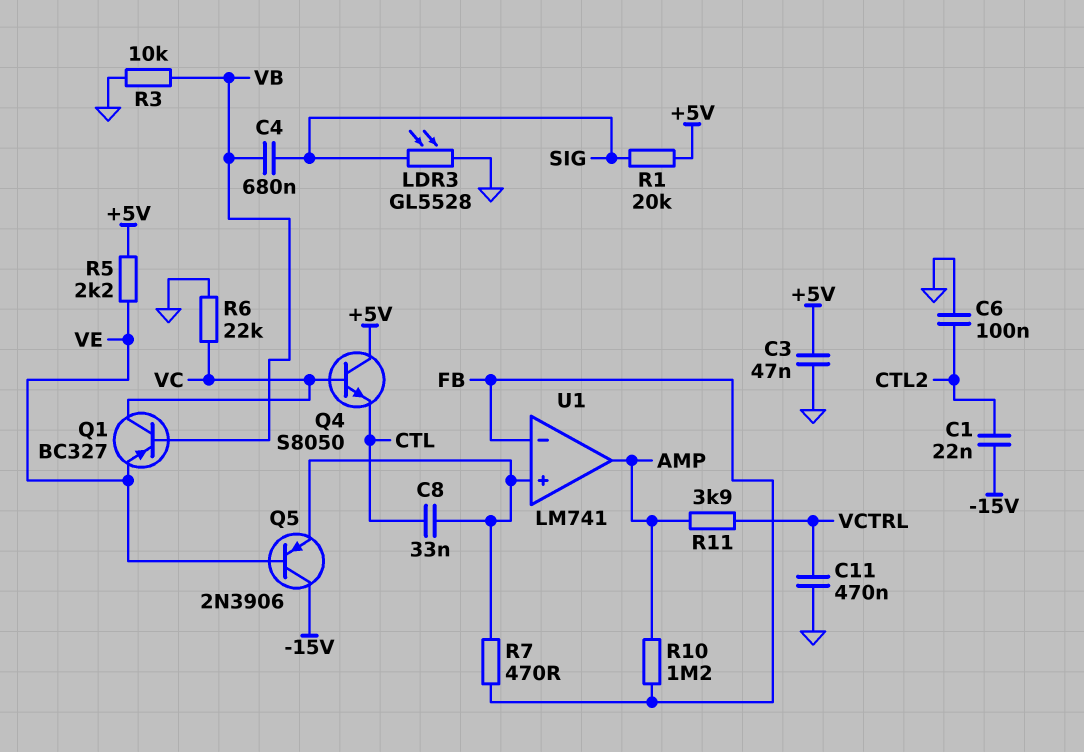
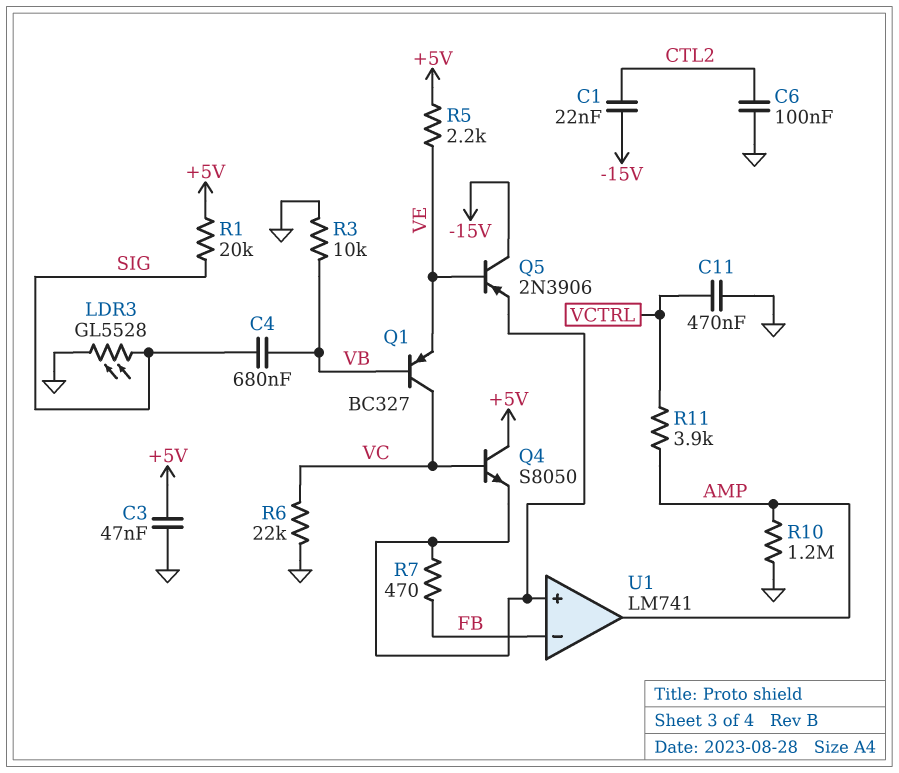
C8: 33nF (CTL, U1/in+) -> none
Q4: NPN S8050 (B VC, C +5V, E CTL) -> NPN S8050 (B VC, C +5V, E U1/in+)
R10: 1.2M (AMP, FB) -> 1.2M (AMP, GND)

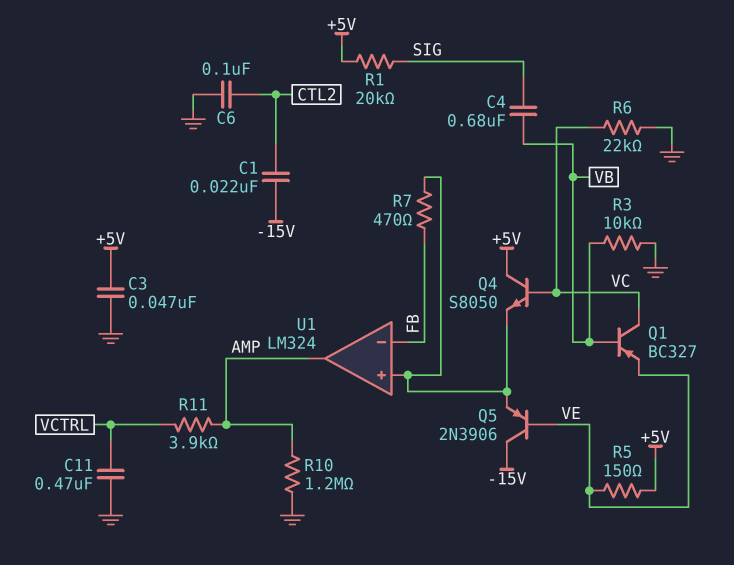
LDR3: GL5528 (GND, SIG) -> none
R5: 2.2k (+5V, VE) -> 150 (+5V, VE)
U1: LM741 -> LM324

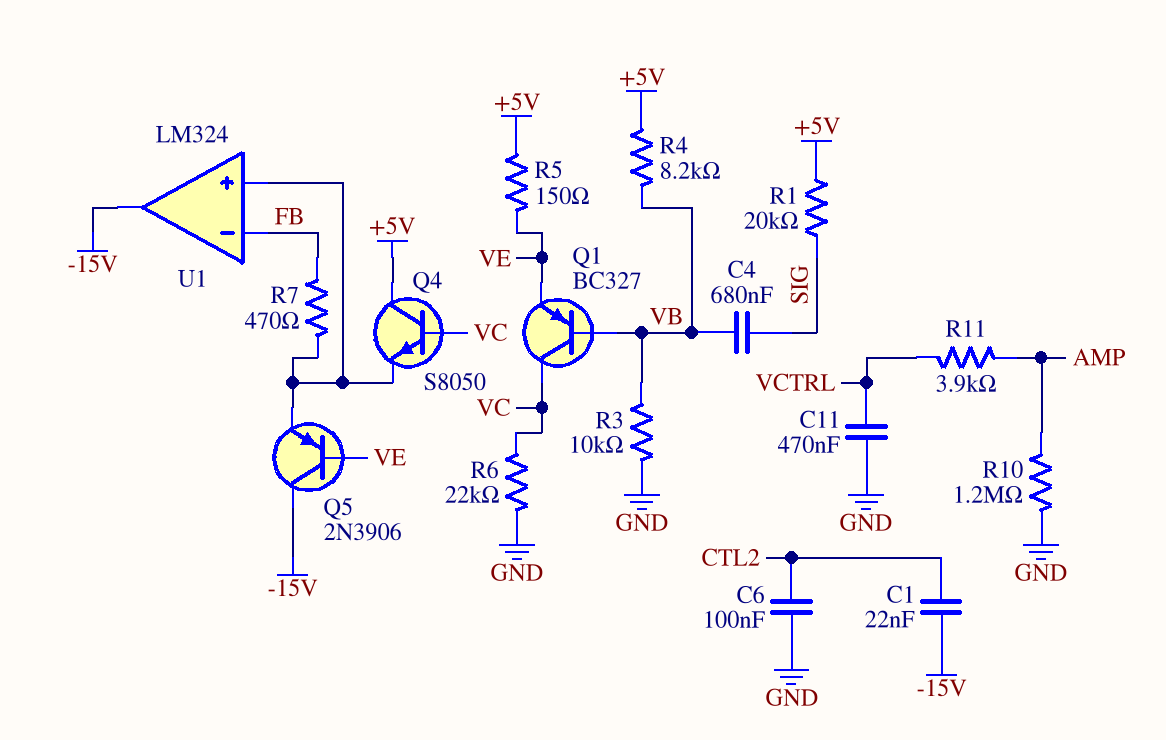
C3: 47nF (+5V, GND) -> none
R4: none -> 8.2k (+5V, VB)
U1 pin out: AMP -> -15V

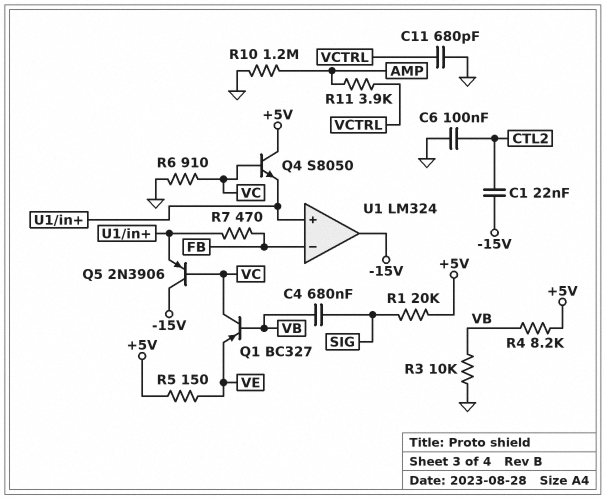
C11: 470nF (GND, VCTRL) -> 680pF (GND, VCTRL)
Q5: PNP 2N3906 (B VE, C -15V, E U1/in+) -> PNP 2N3906 (B VC, C -15V, E U1/in+)
R6: 22k (GND, VC) -> 910 (GND, VC)

